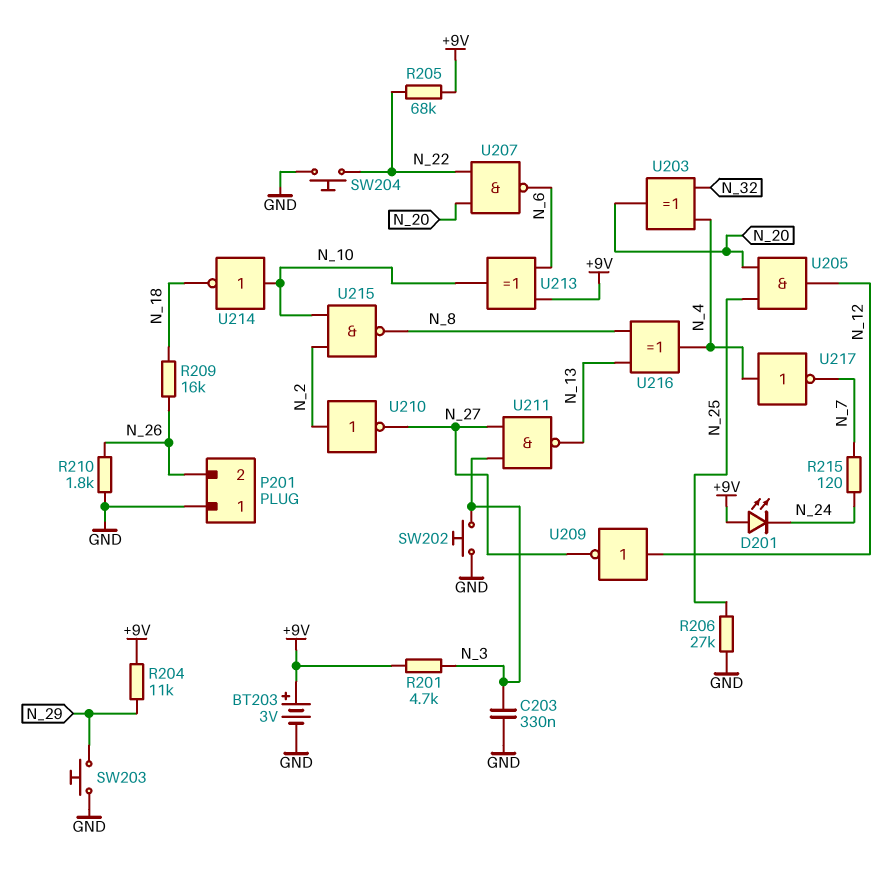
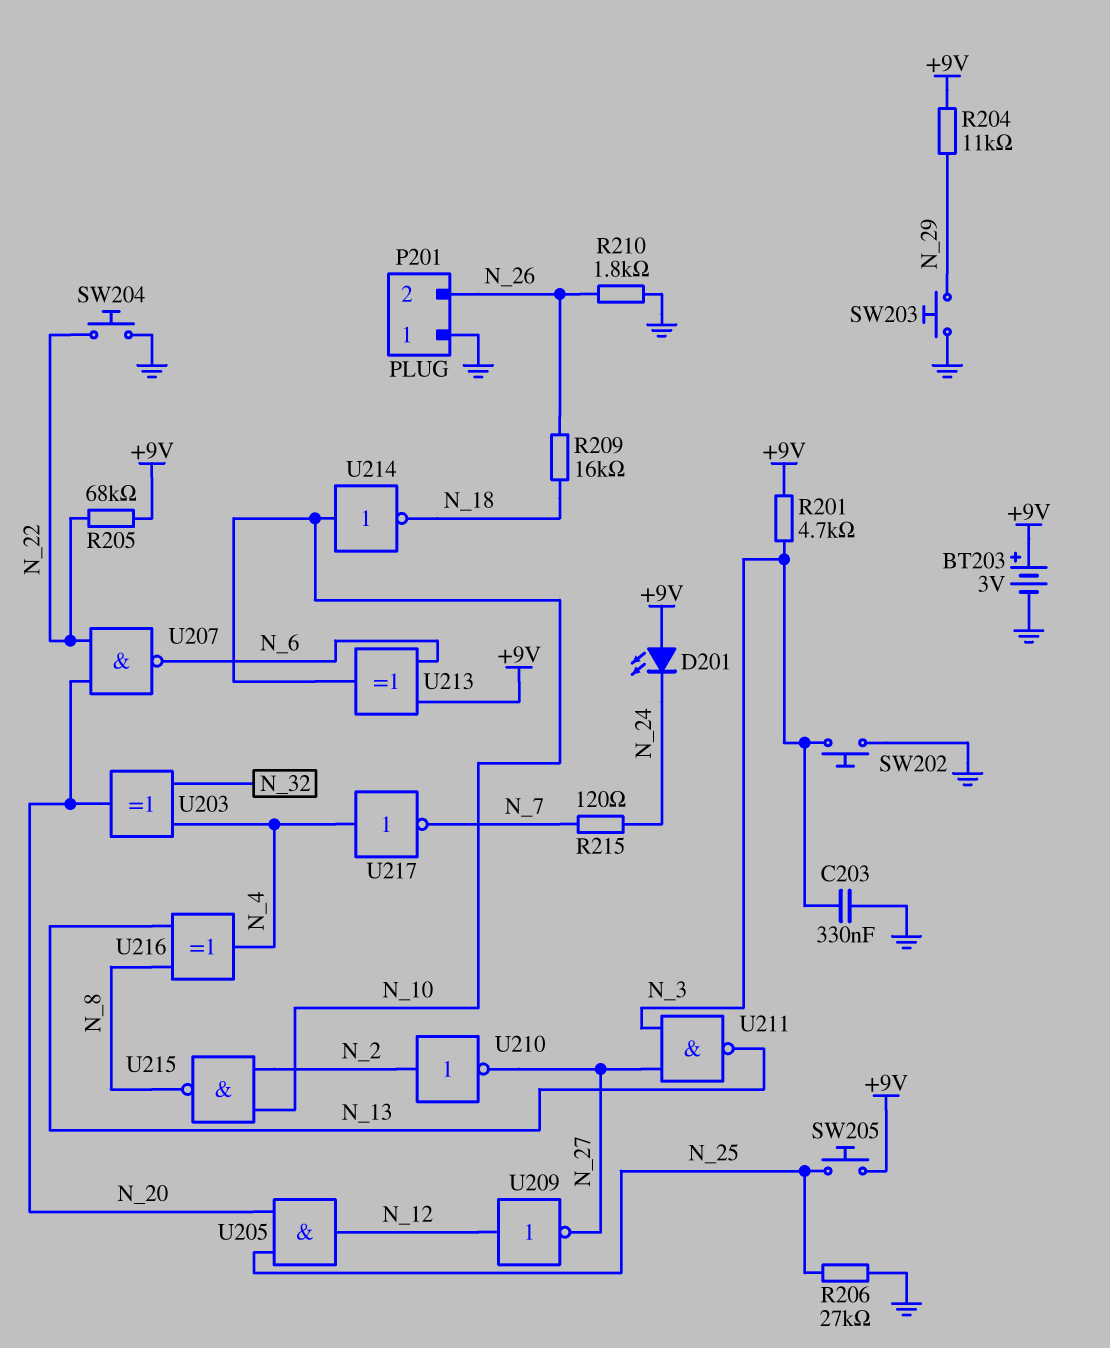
SW205: none -> button (+9V, N_25)

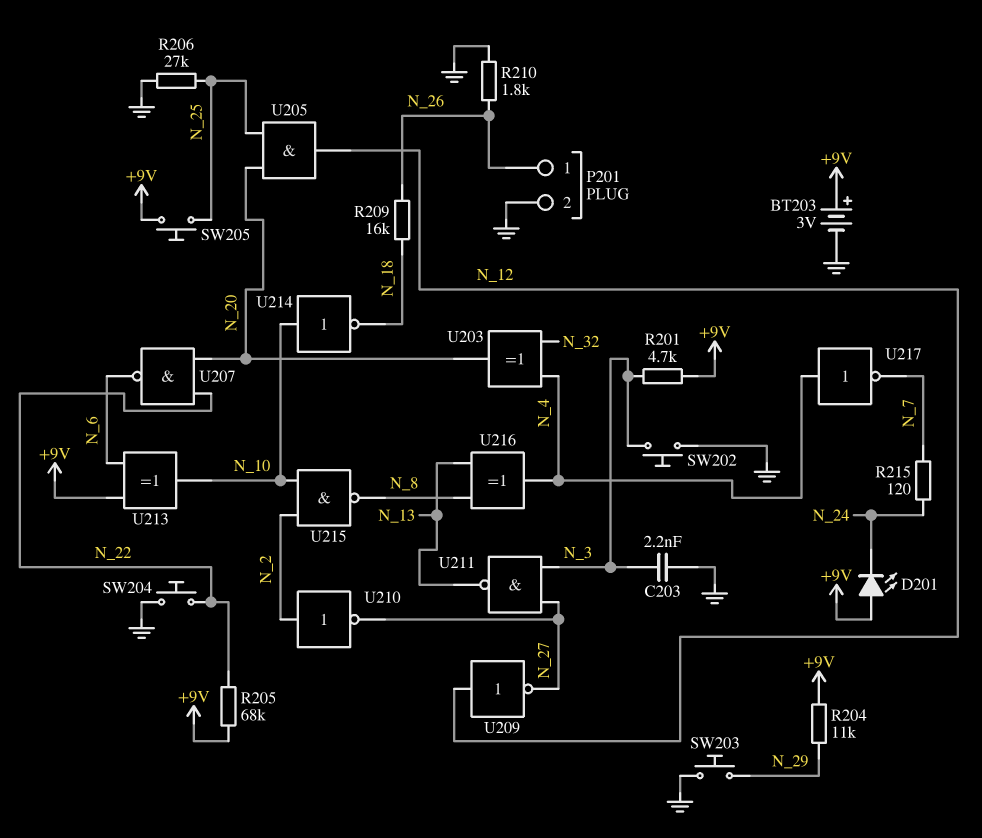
C203: 330nF (GND, N_3) -> 2.2nF (GND, N_3)
P201 pin 1: GND -> N_26
P201 pin 2: N_26 -> GND

